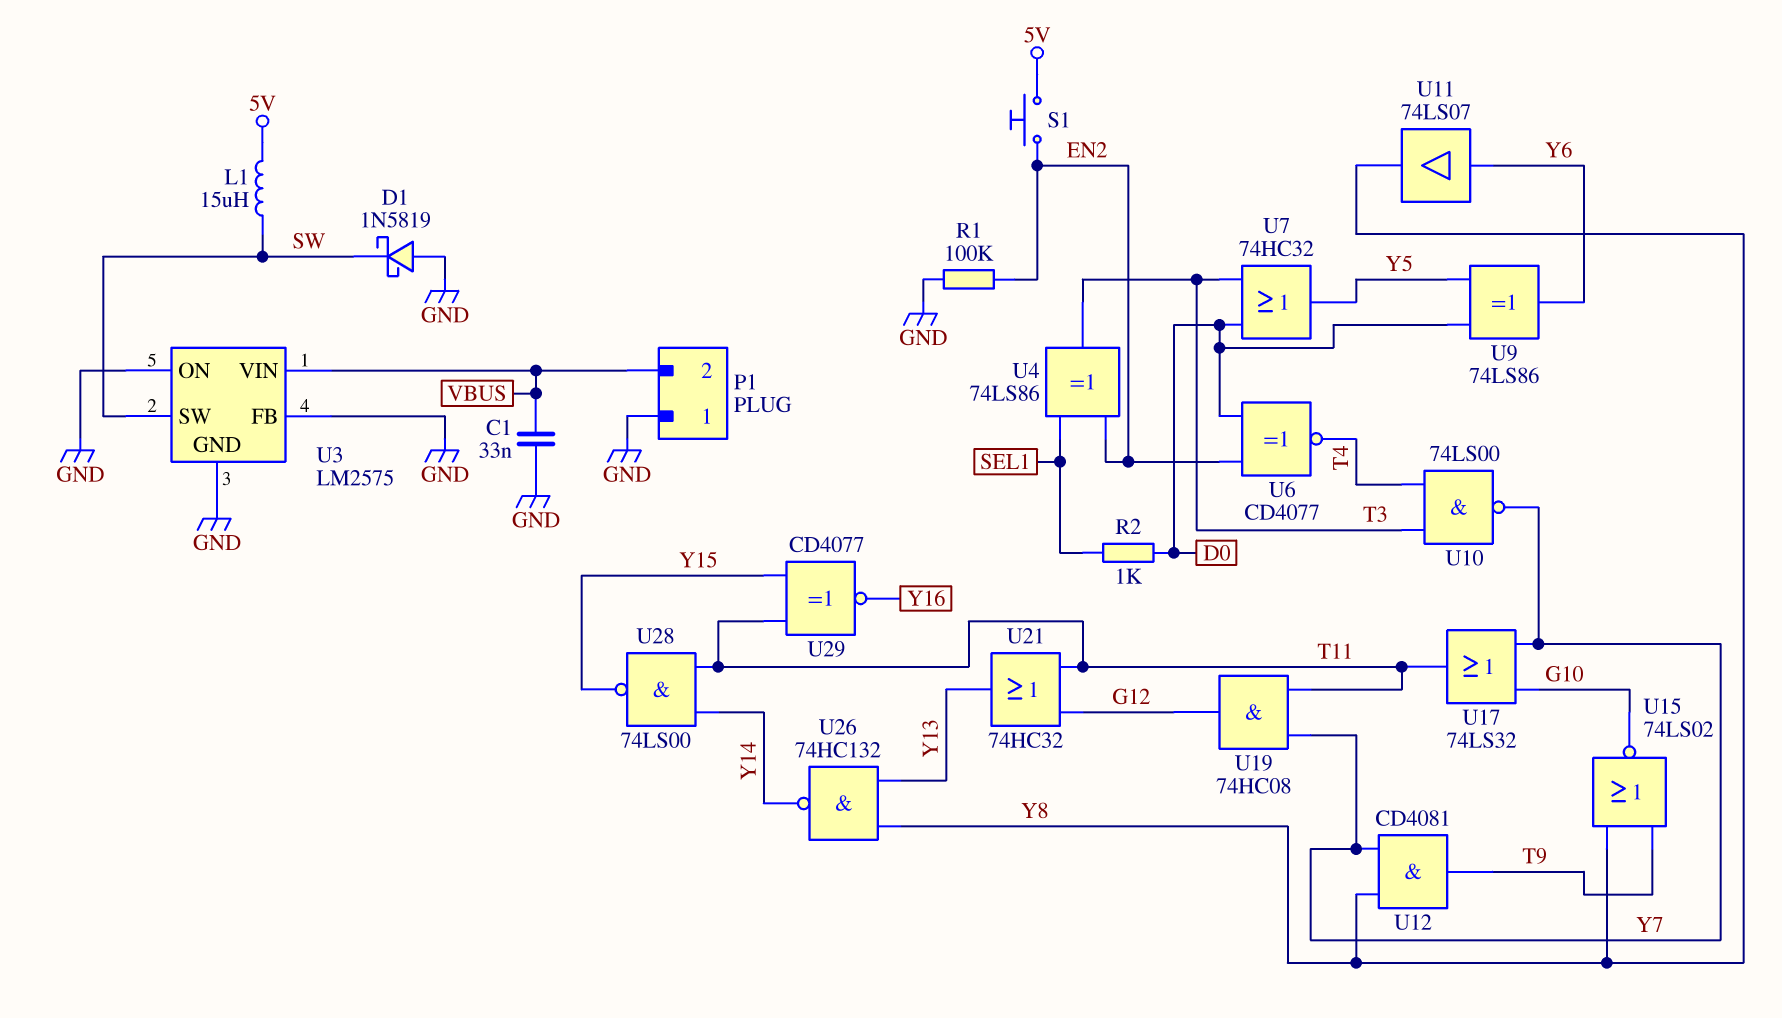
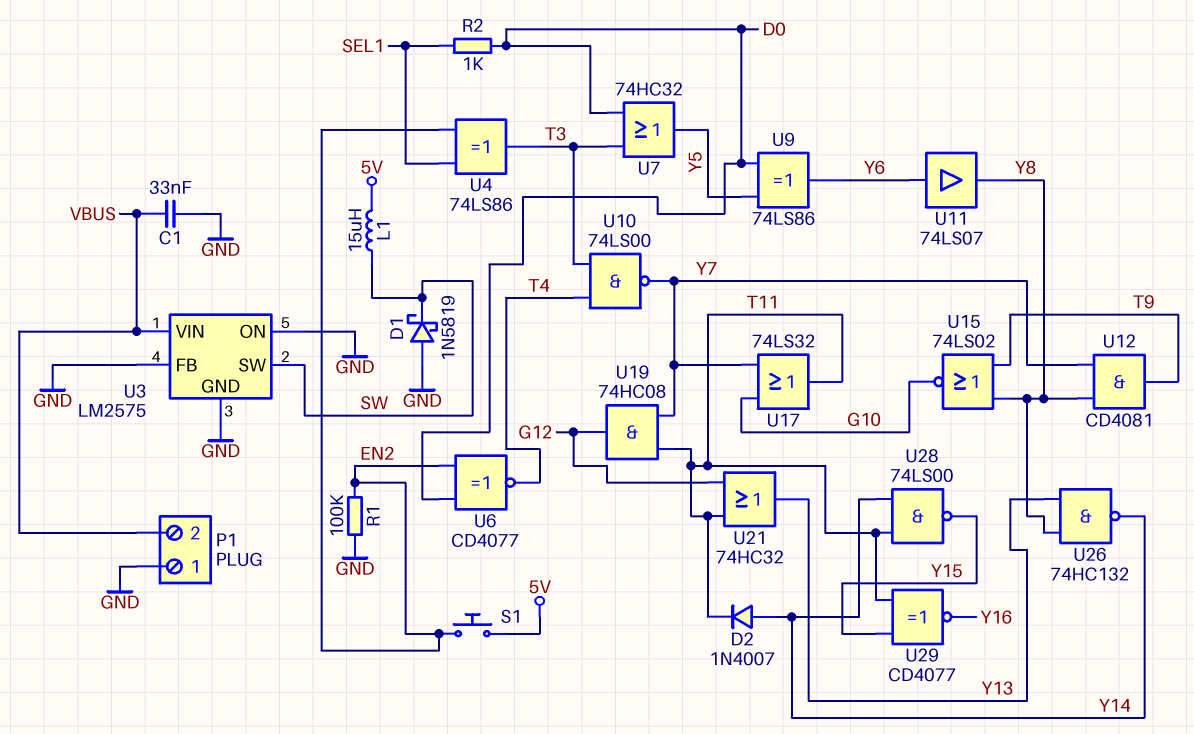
D2: none -> diode 1N4007 (A Y14, K T11)

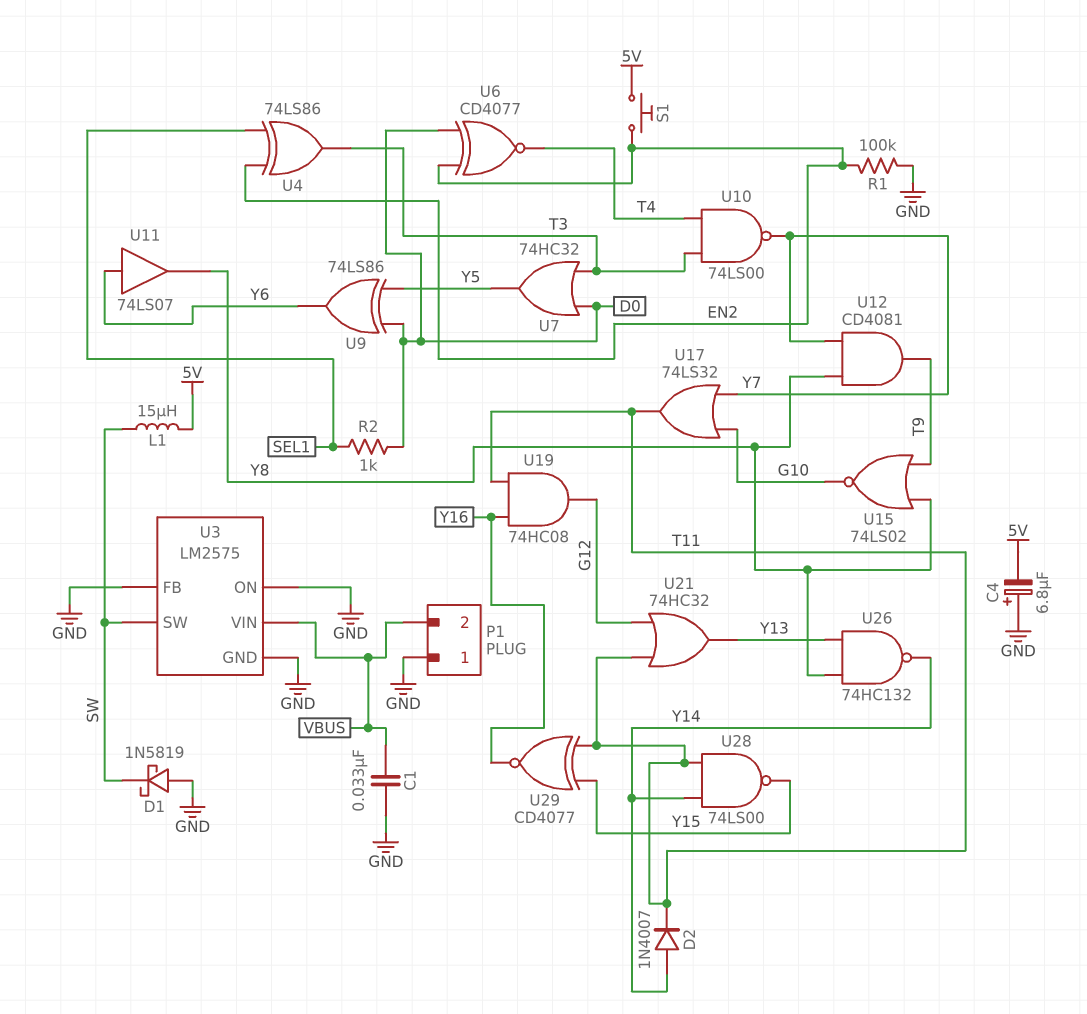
C4: none -> 6.8uF (plus GND, minus 5V)
U19: AND 74HC08 (in T11, in Y7, out G12) -> AND 74HC08 (in T11, in Y16, out G12)

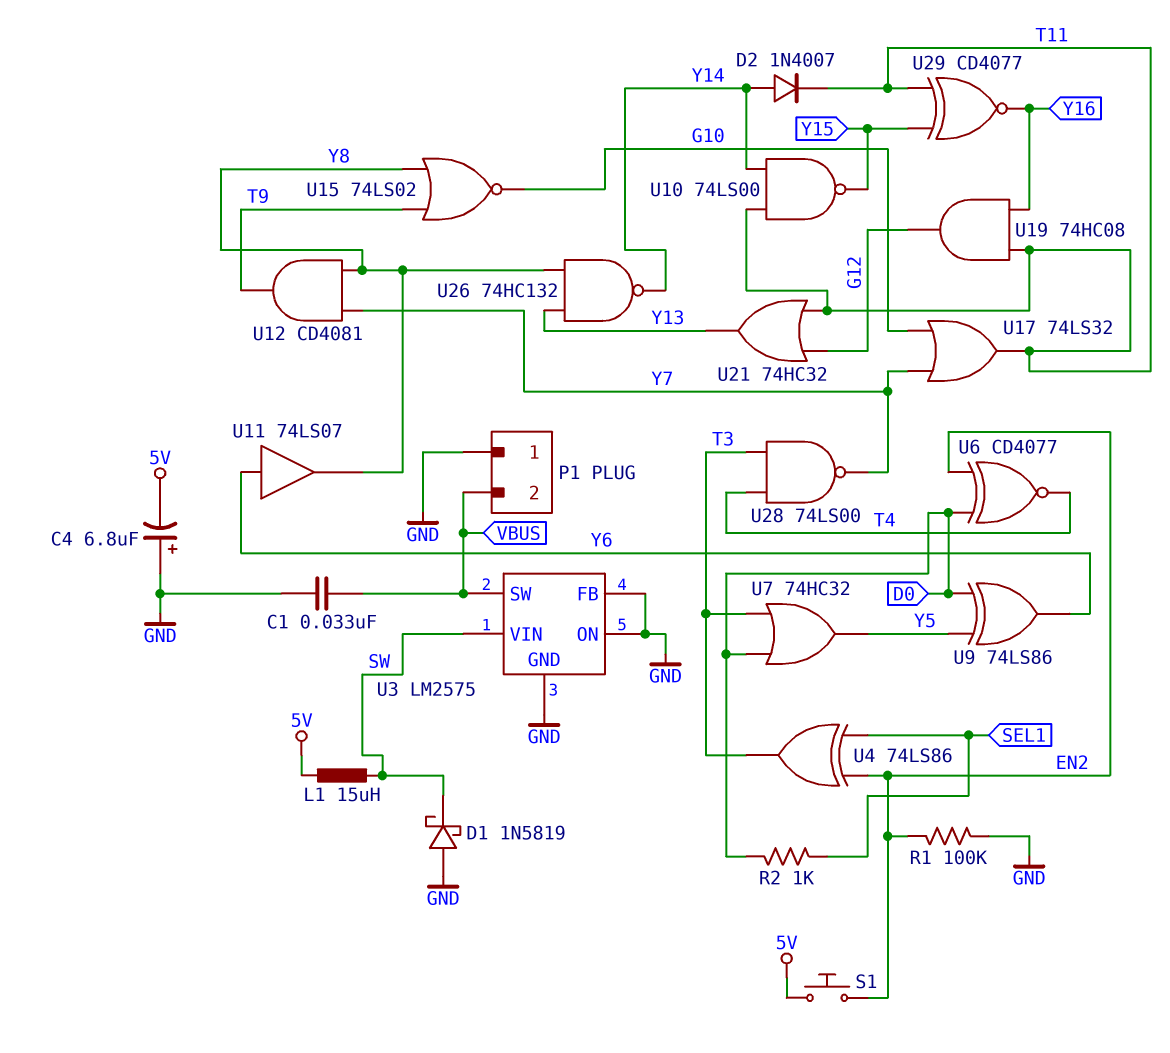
U3 pin SW: SW -> VBUS
U3 pin VIN: VBUS -> SW
U10: NAND 74LS00 (in T3, in T4, out Y7) -> NAND 74LS00 (in T11, in Y14, out Y15)
U28: NAND 74LS00 (in T11, in Y14, out Y15) -> NAND 74LS00 (in T3, in T4, out Y7)

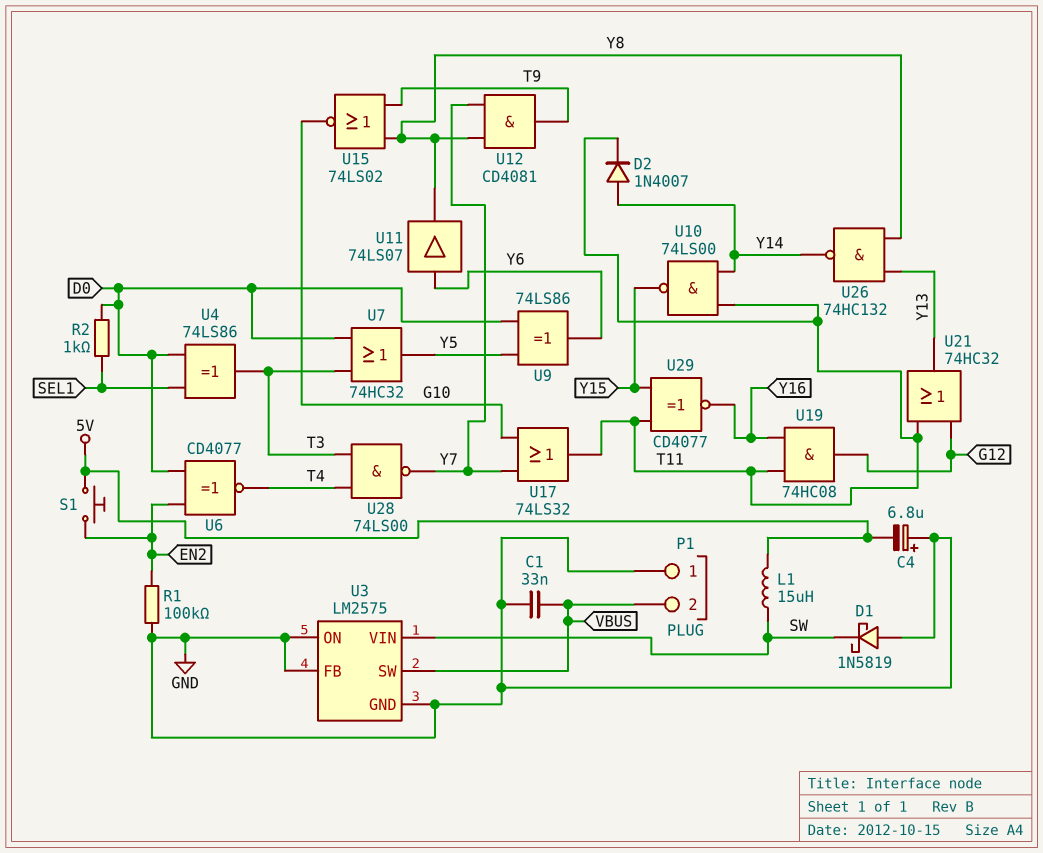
U4: XOR 74LS86 (in EN2, in SEL1, out T3) -> XOR 74LS86 (in D0, in SEL1, out T3)

